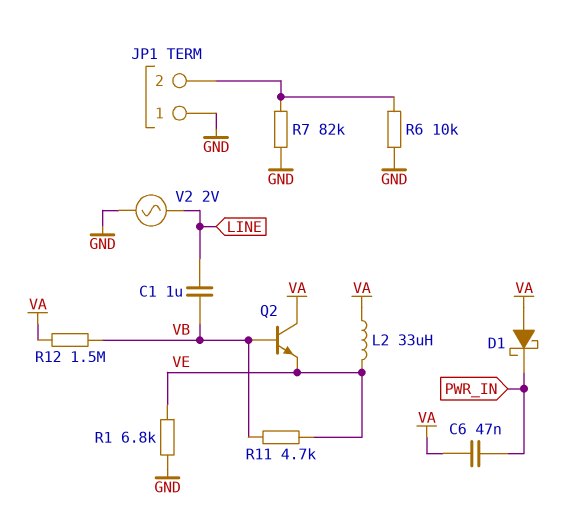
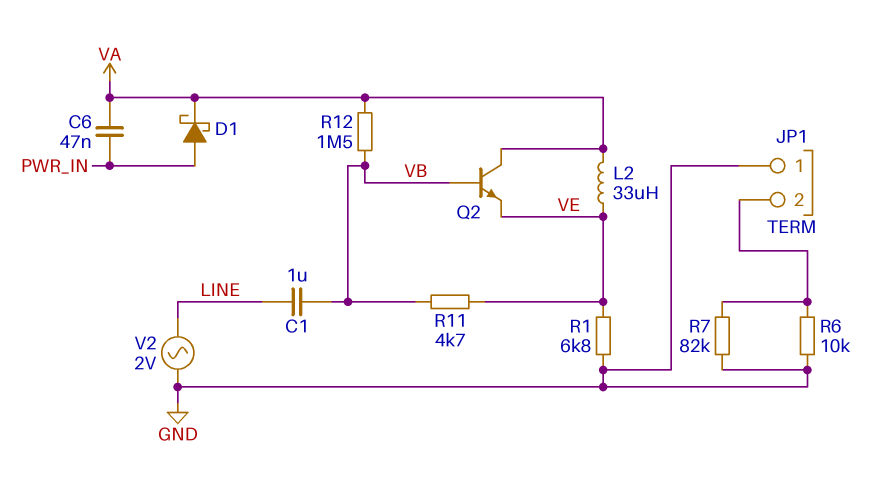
D1: schottky (A VA, K PWR_IN) -> schottky (A PWR_IN, K VA)

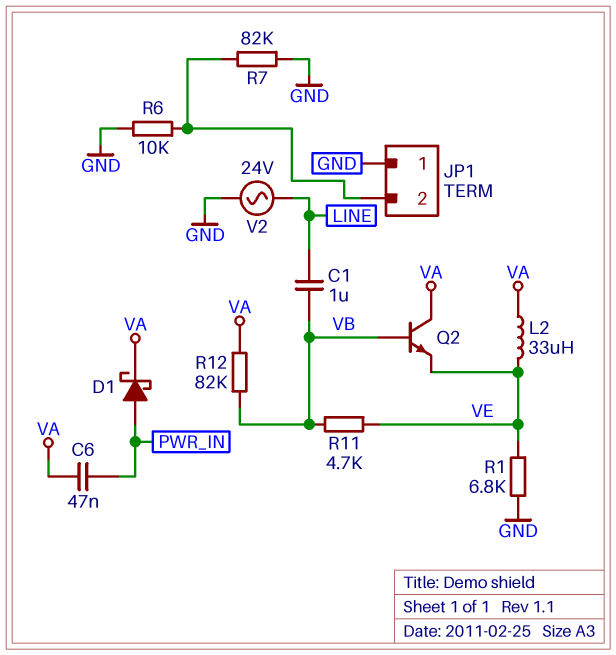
R12: 1.5M (VA, VB) -> 82k (VA, VB)
V2: AC 2V (GND, LINE) -> AC 24V (GND, LINE)

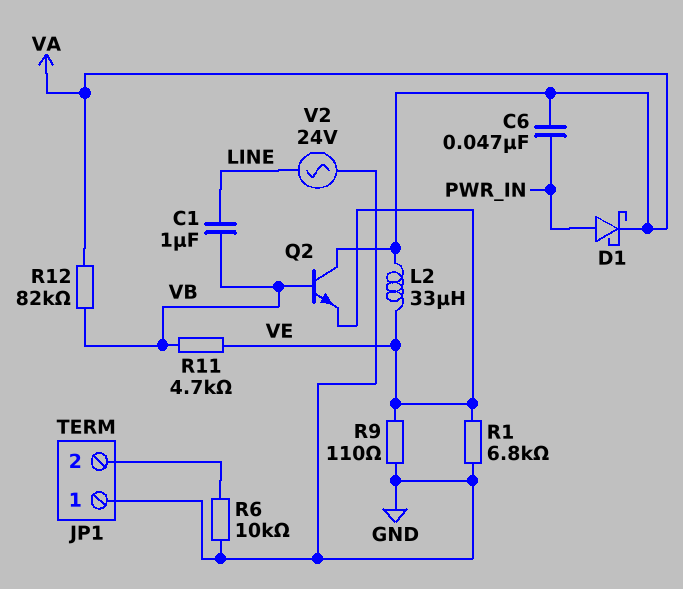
R7: 82k (GND, JP1/2) -> none
R9: none -> 110 (GND, VE)

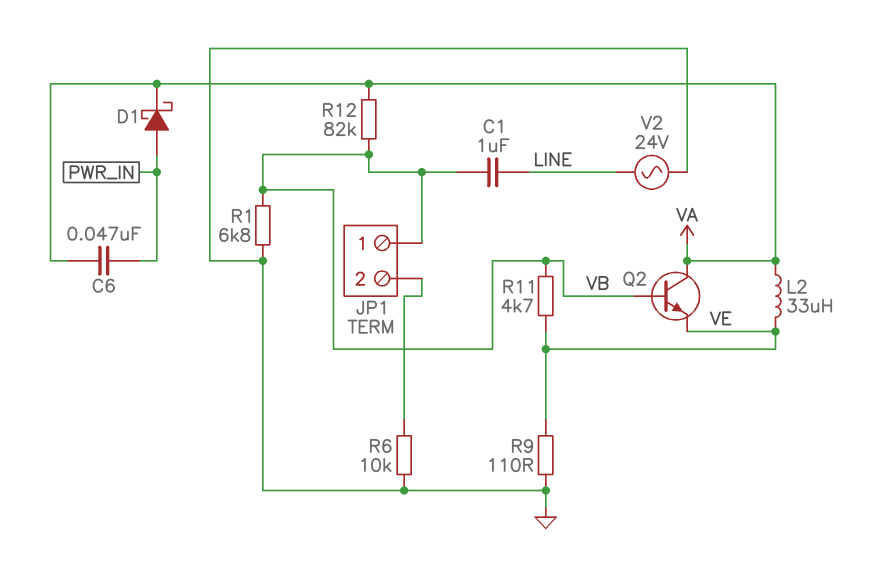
JP1 pin 1: GND -> VB
R1: 6.8k (GND, VE) -> 6.8k (GND, VB)

